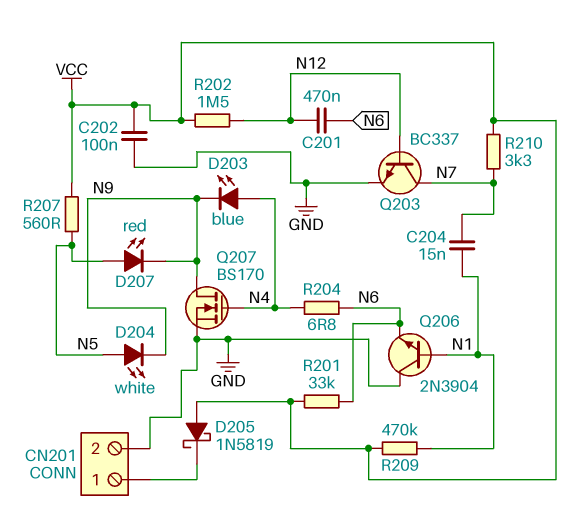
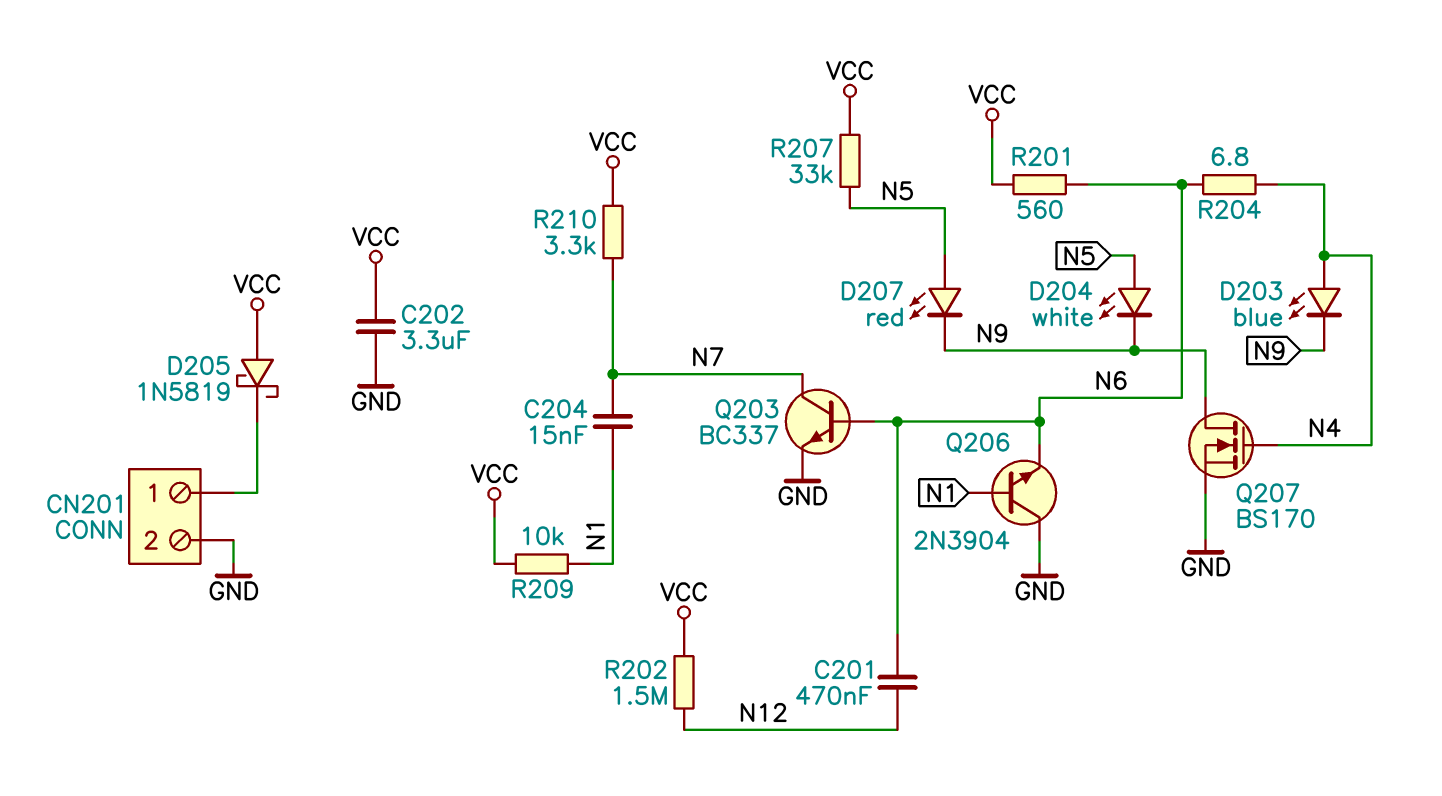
C202: 100nF (GND, VCC) -> 3.3uF (GND, VCC)
Q203: NPN BC337 (B N12, C N7, E GND) -> NPN BC337 (B N6, C N7, E GND)
R201: 33k (N6, VCC) -> 560 (N6, VCC)
R207: 560 (N5, VCC) -> 33k (N5, VCC)
R209: 470k (N1, VCC) -> 10k (N1, VCC)

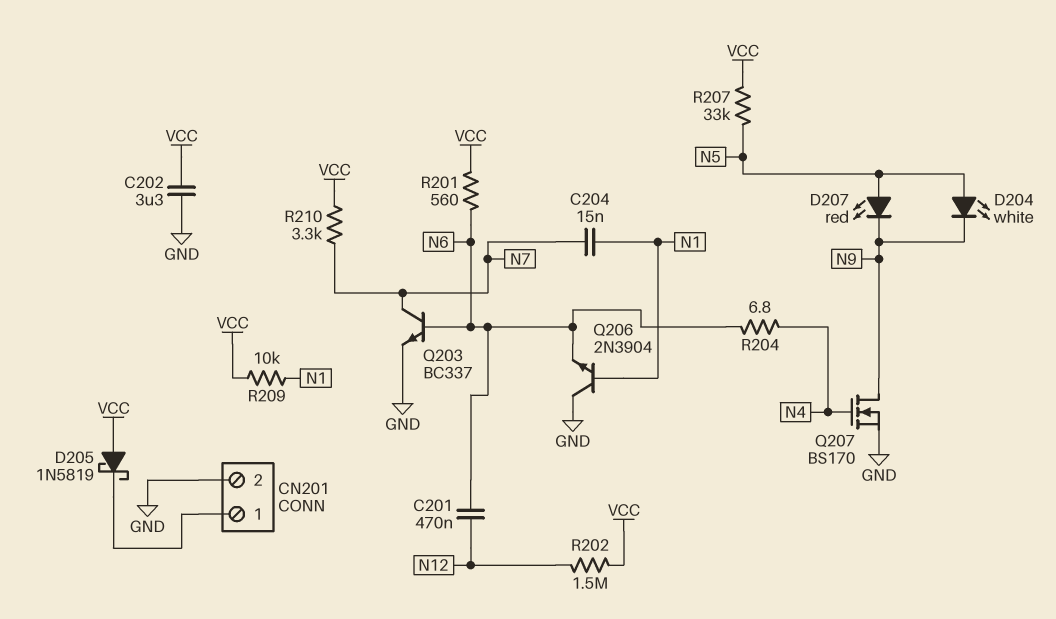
D203: LED blue (A N4, K N9) -> none

